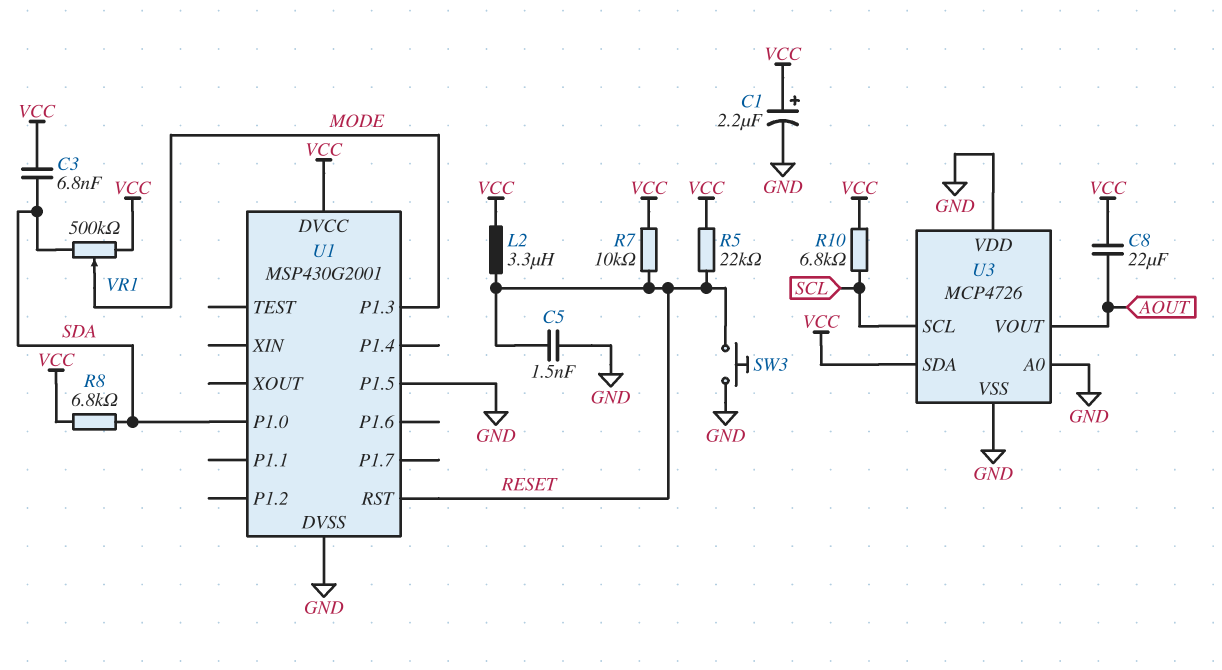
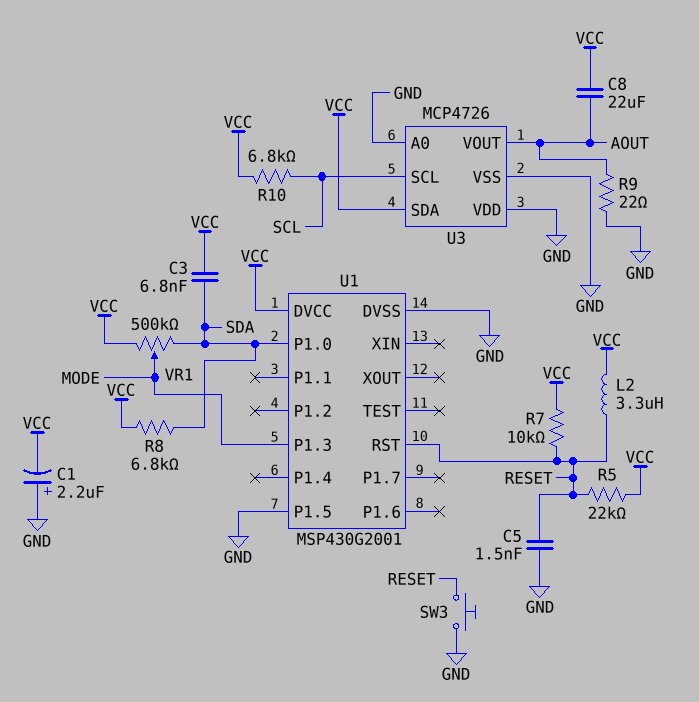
C1: 2.2uF (plus VCC, minus GND) -> 2.2uF (plus GND, minus VCC)
R9: none -> 22 (AOUT, GND)

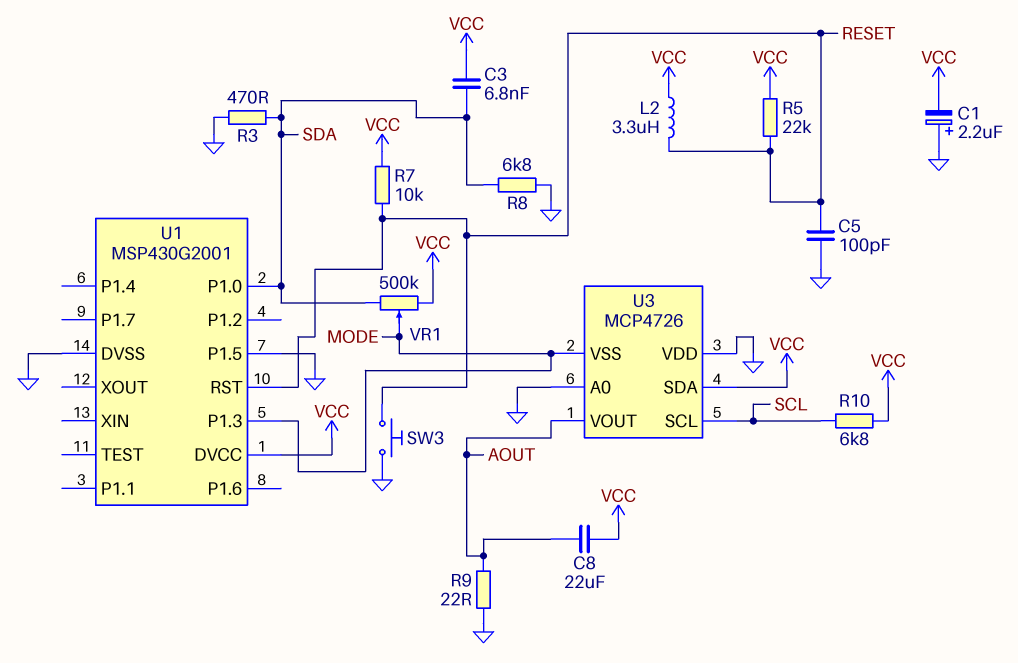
C5: 1.5nF (GND, RESET) -> 100pF (GND, RESET)
R3: none -> 470 (GND, SDA)
R8: 6.8k (SDA, VCC) -> 6.8k (GND, SDA)
U3 pin VSS: GND -> MODE

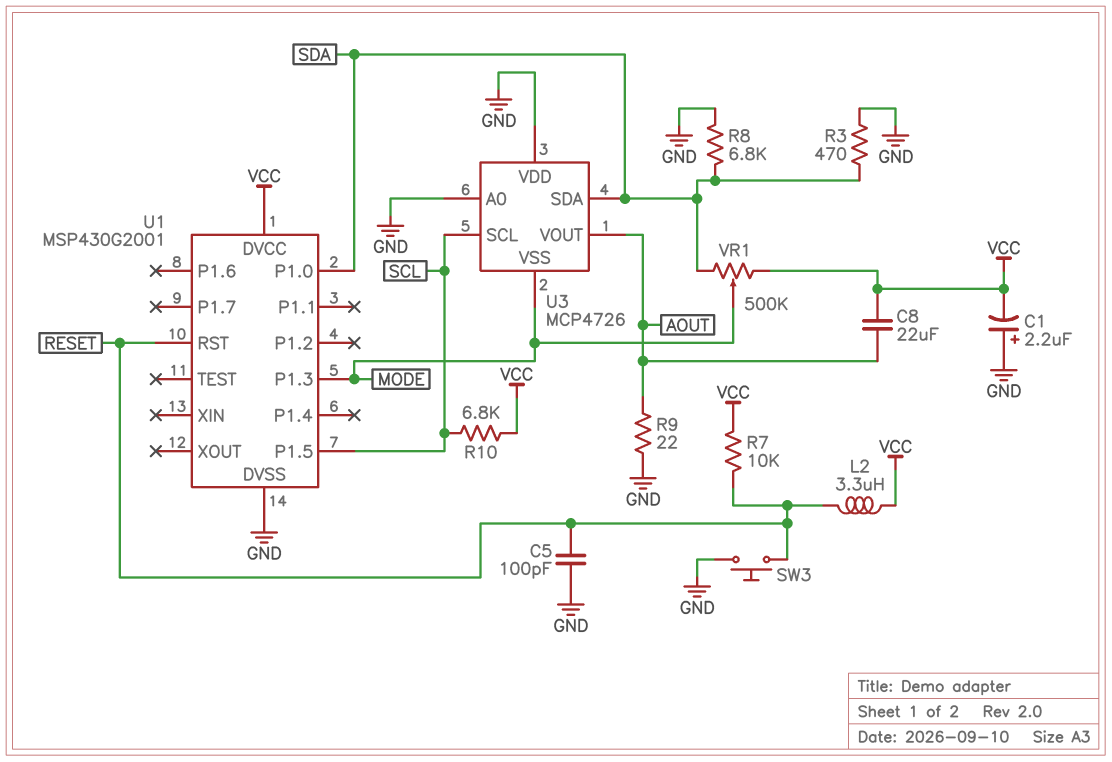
C3: 6.8nF (SDA, VCC) -> none
R5: 22k (RESET, VCC) -> none
U1 pin P1.5: GND -> SCL
U3 pin SDA: VCC -> SDA

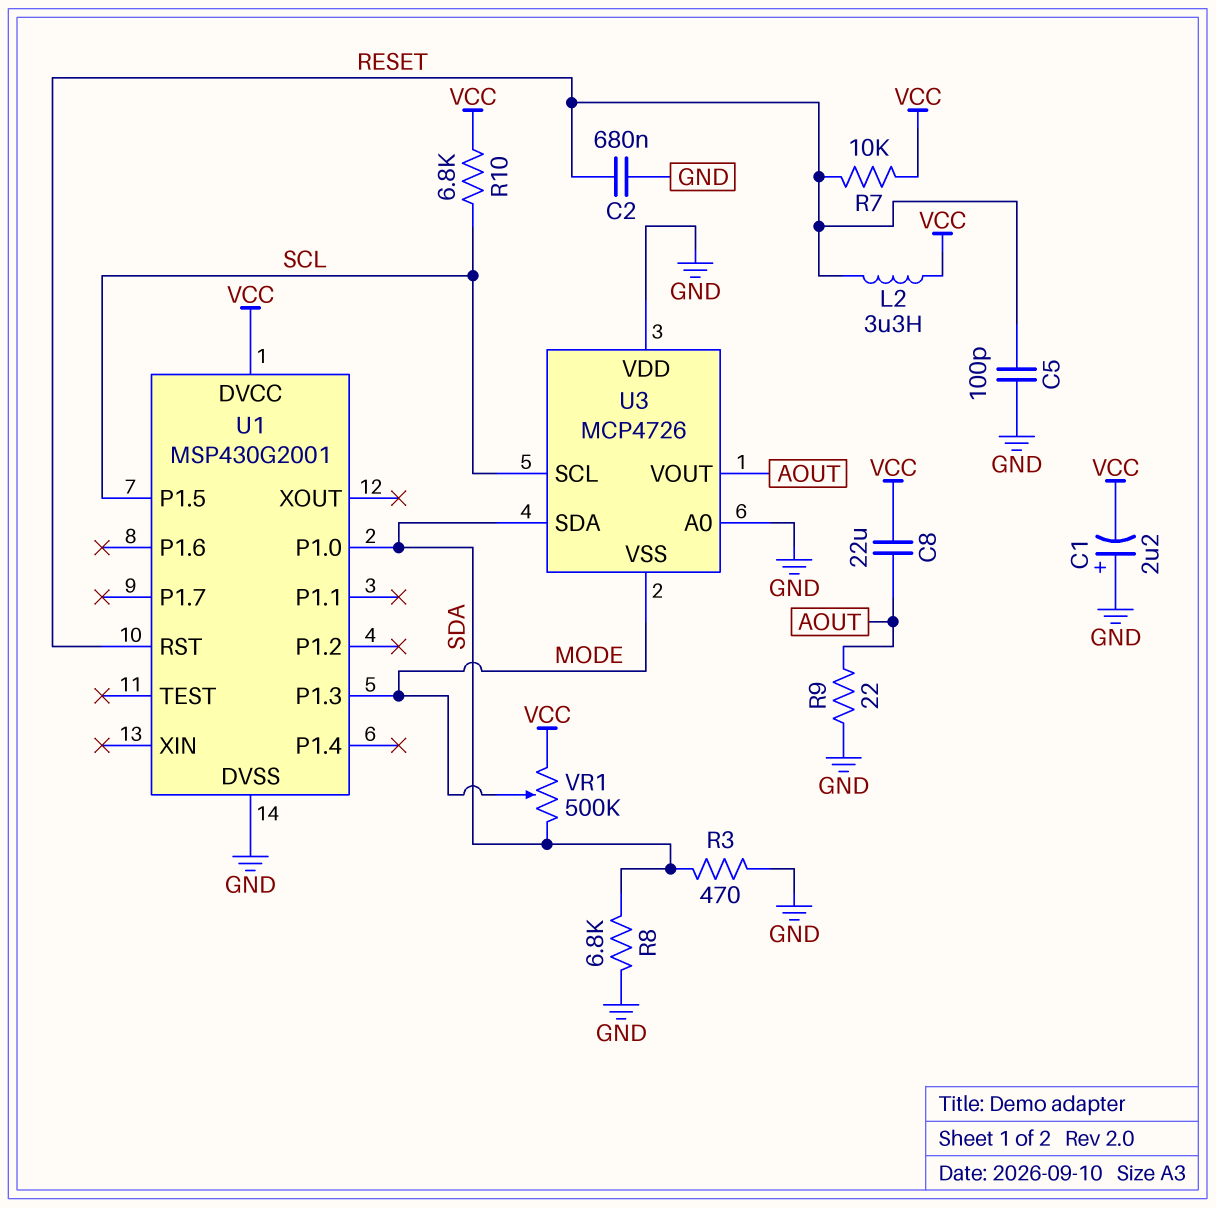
C2: none -> 680nF (GND, RESET)
SW3: button (GND, RESET) -> none

